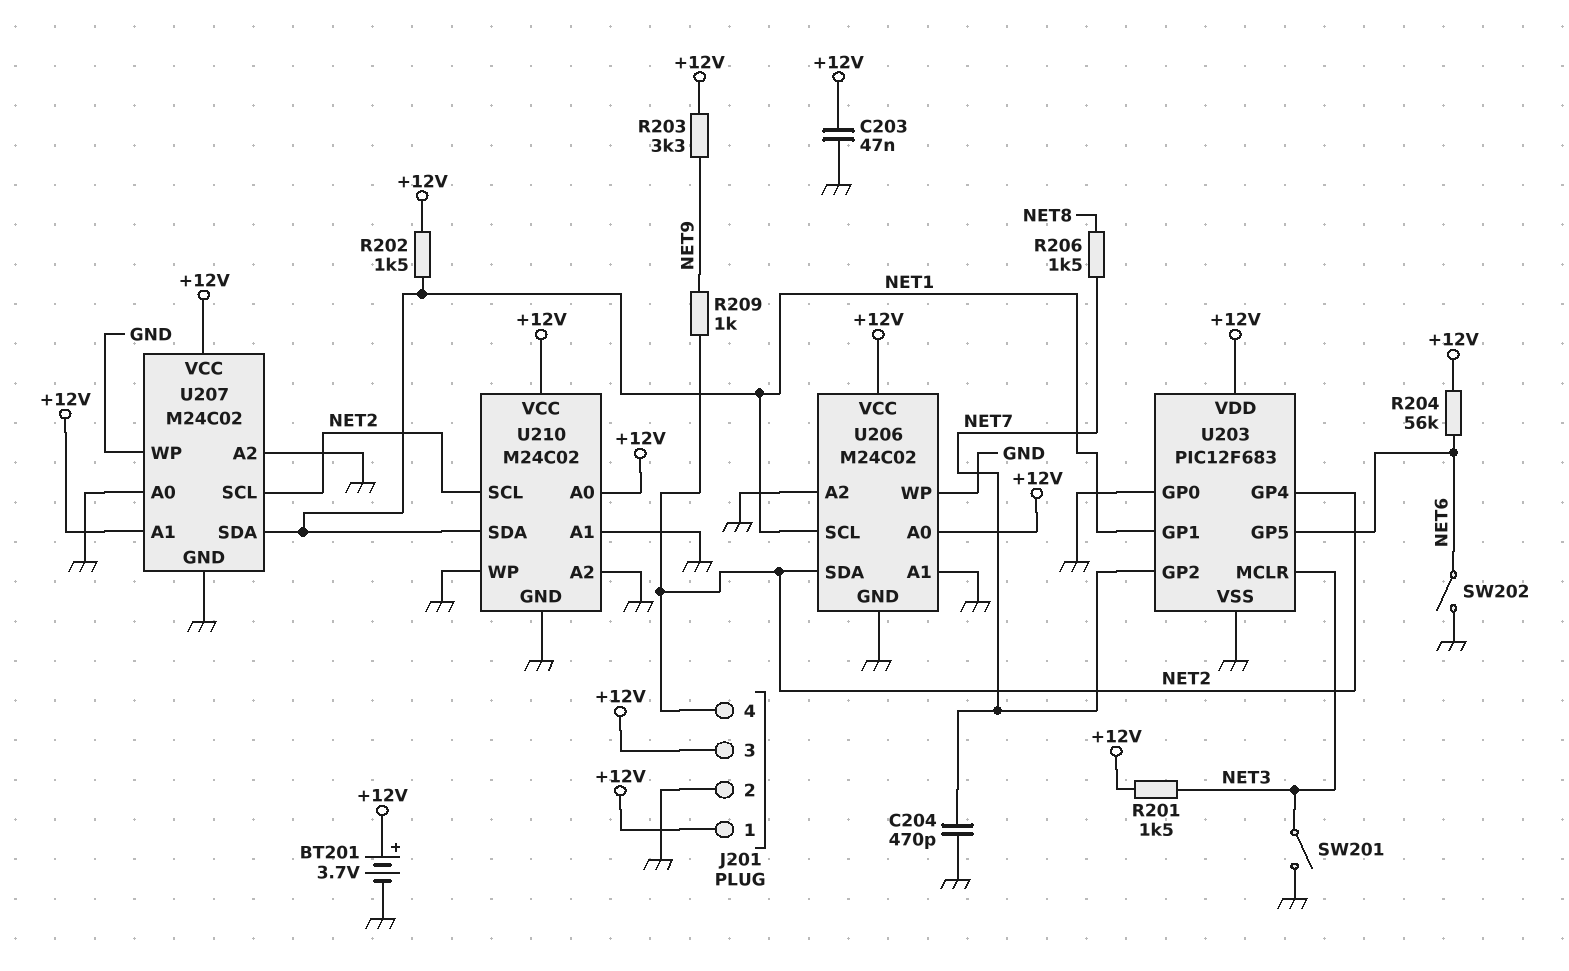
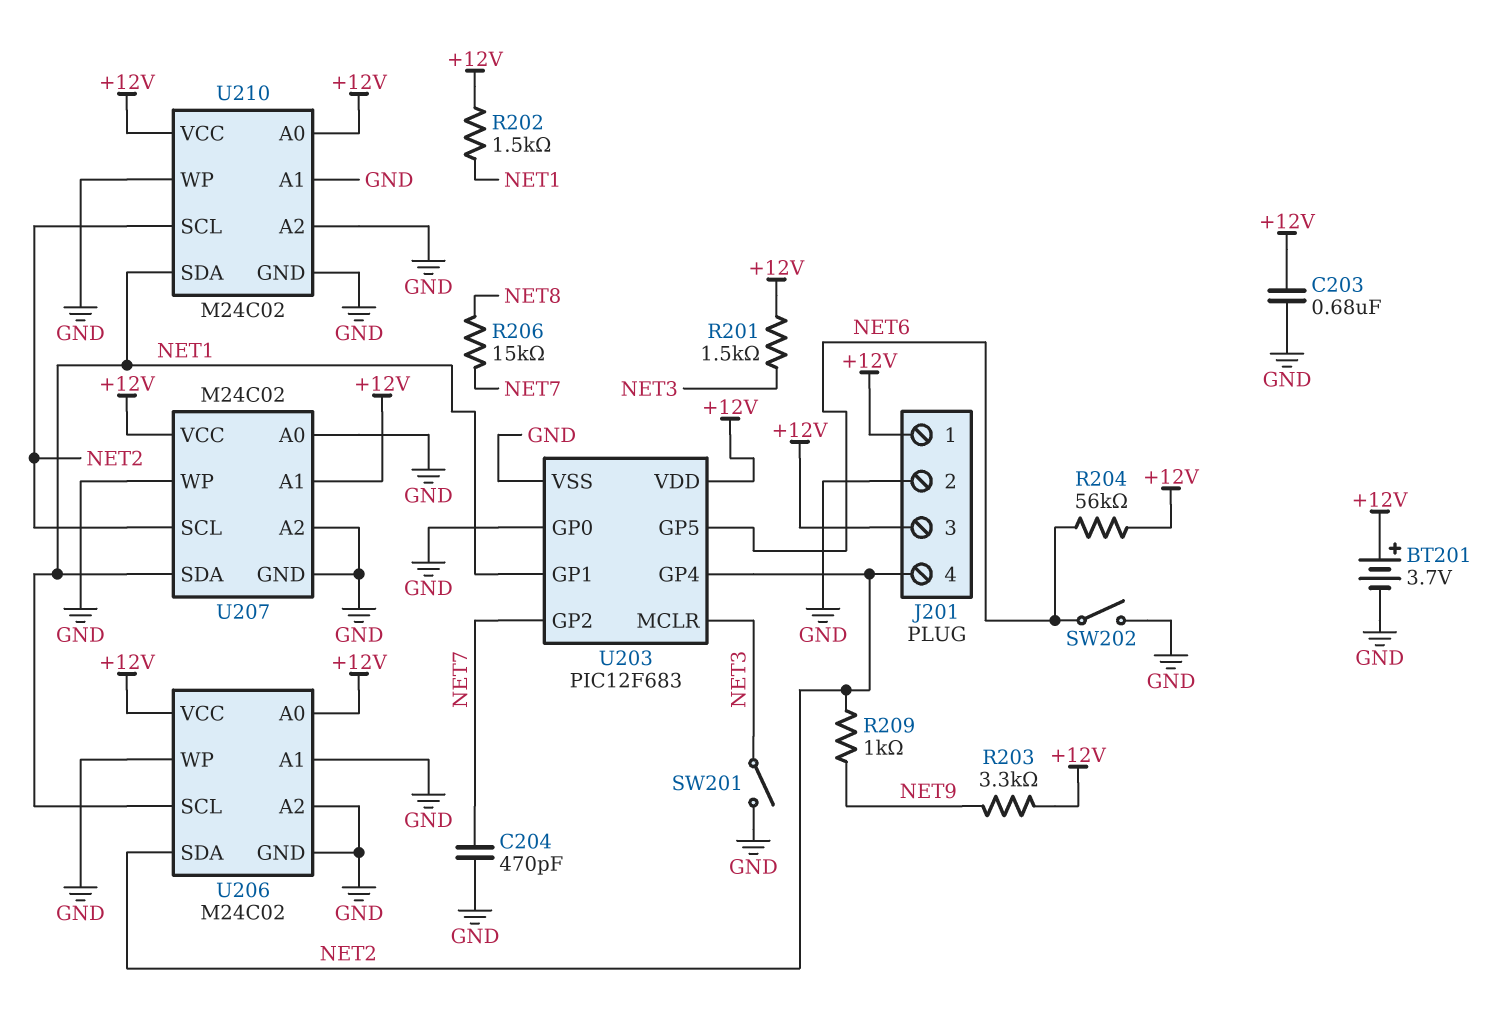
C203: 47nF (+12V, GND) -> 680nF (+12V, GND)
R206: 1.5k (NET7, NET8) -> 15k (NET7, NET8)

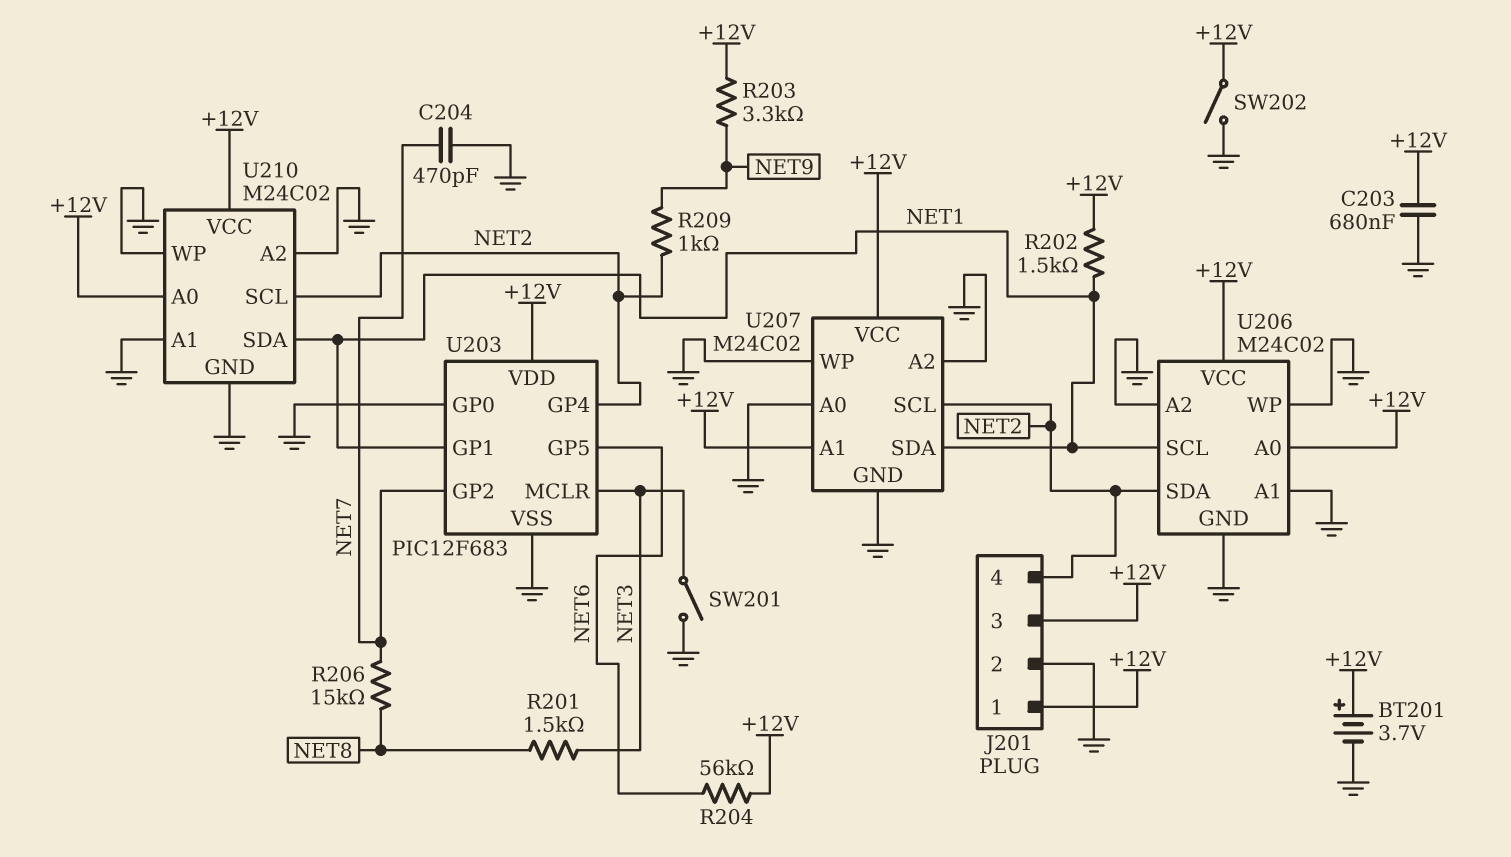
R201: 1.5k (+12V, NET3) -> 1.5k (NET3, NET8)
SW202: switch (GND, NET6) -> switch (+12V, GND)

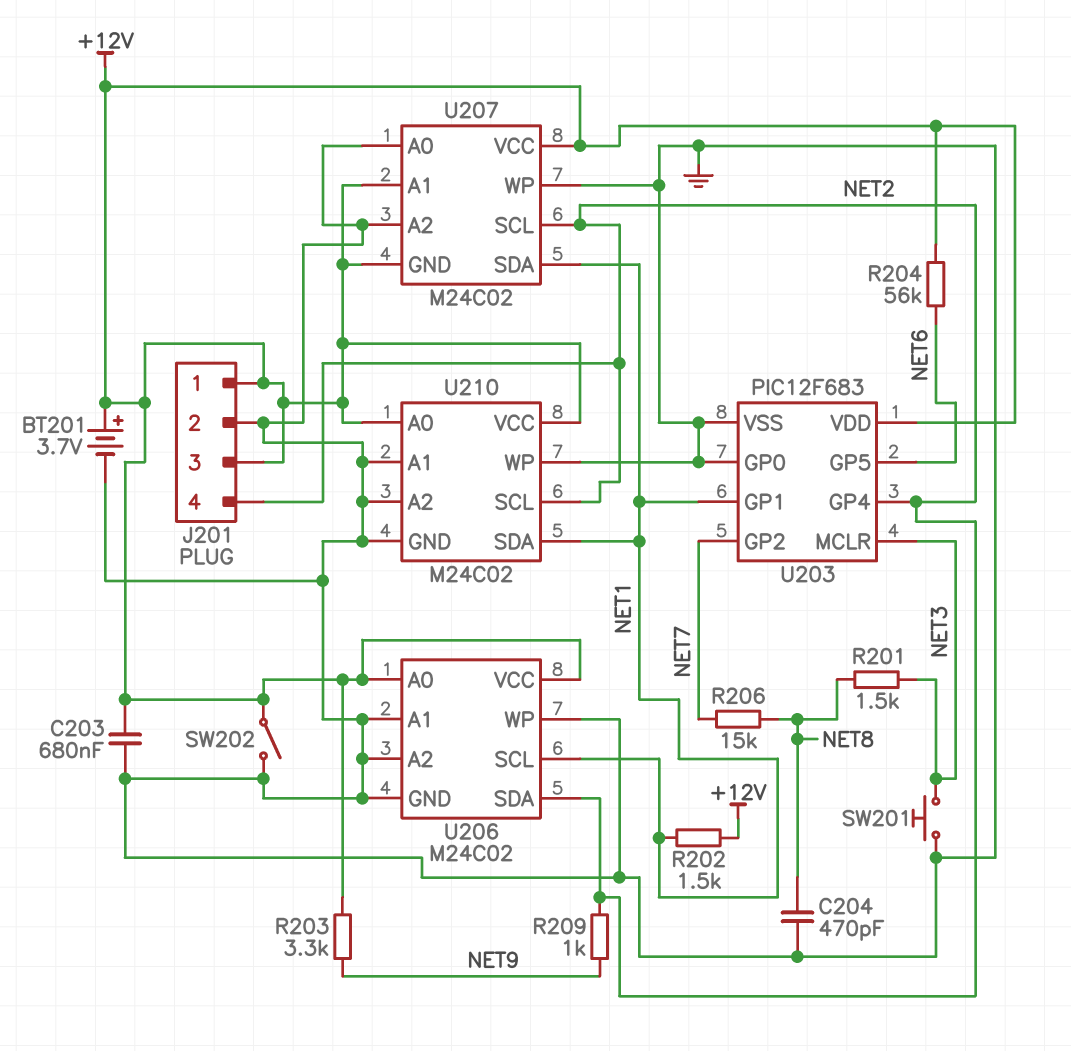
C204: 470pF (GND, NET7) -> 470pF (GND, NET8)
SW201: switch (GND, NET3) -> button (GND, NET3)
U207 pin GND: GND -> +12V

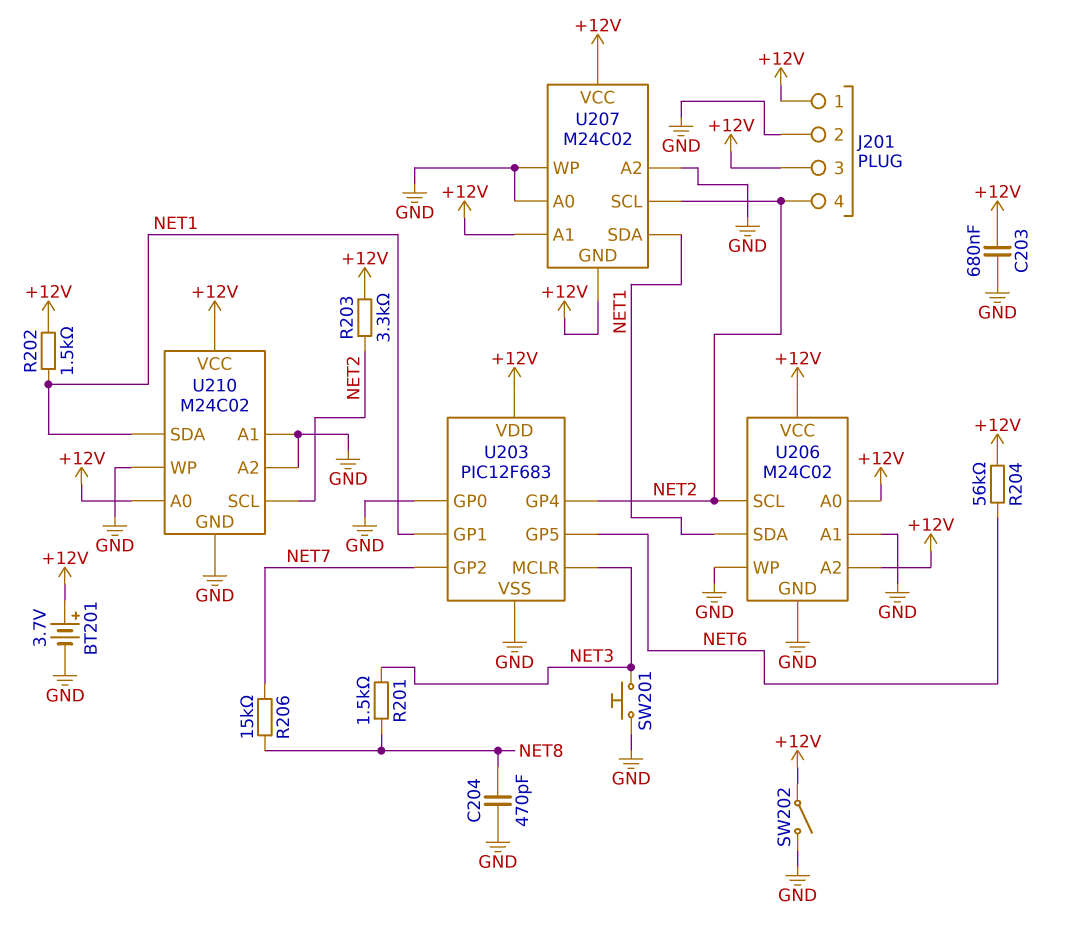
R203: 3.3k (+12V, NET9) -> 3.3k (+12V, NET2)
R209: 1k (NET2, NET9) -> none
U206 pin A2: GND -> +12V
U206 pin SCL: NET1 -> NET2
U206 pin SDA: NET2 -> NET1

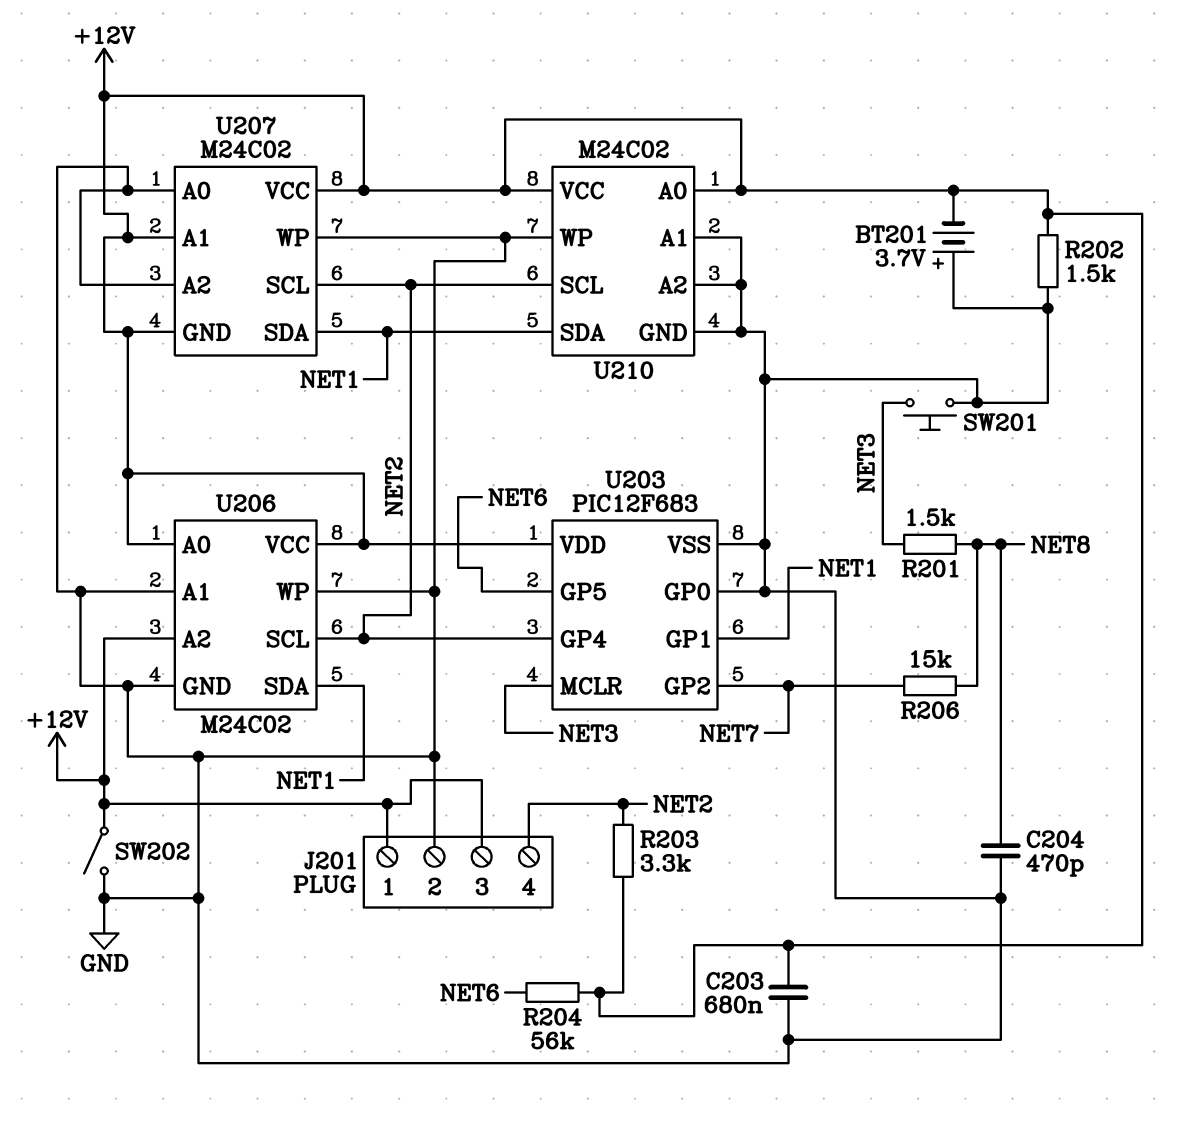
BT201: 3.7V (plus +12V, minus GND) -> 3.7V (plus GND, minus +12V)
R202: 1.5k (+12V, NET1) -> 1.5k (+12V, GND)

